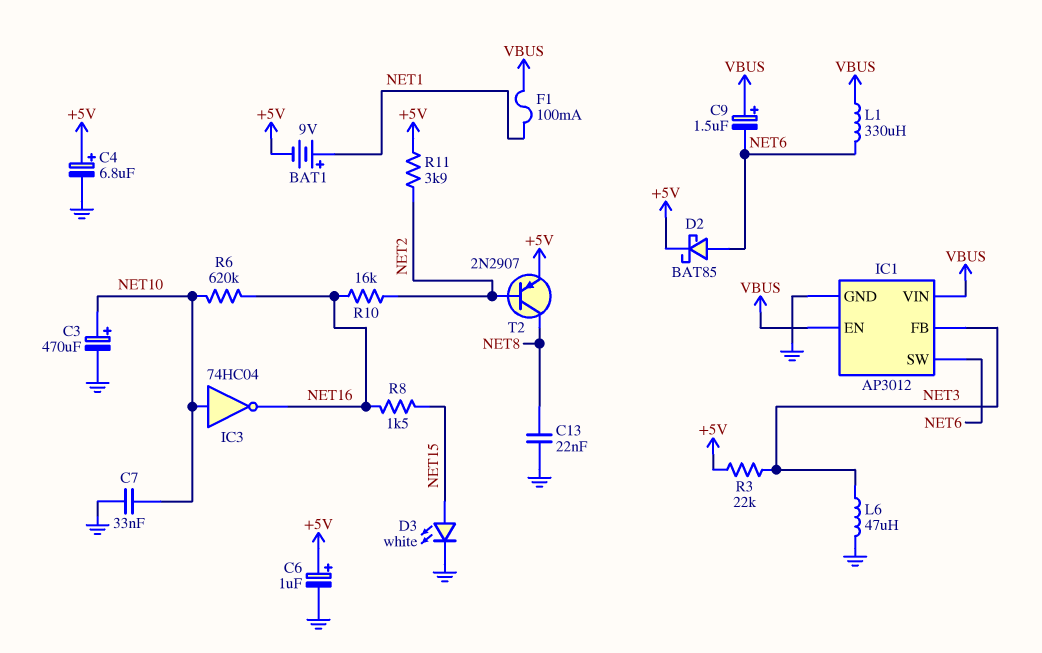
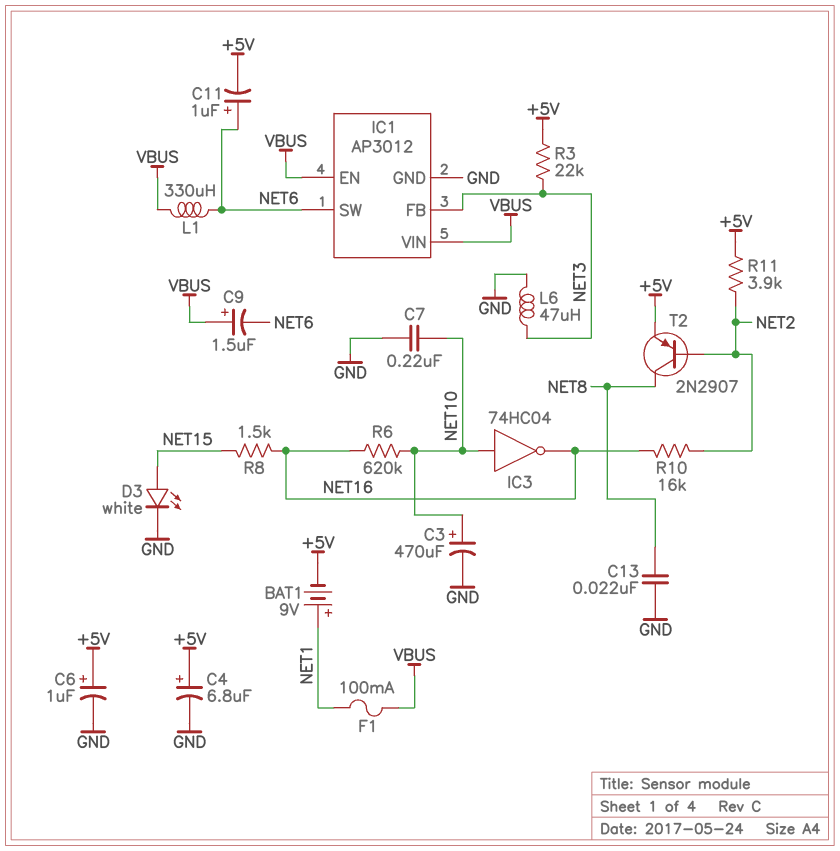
C7: 33nF (GND, NET10) -> 220nF (GND, NET10)
C11: none -> 1uF (plus NET6, minus +5V)
D2: schottky BAT85 (A NET6, K +5V) -> none

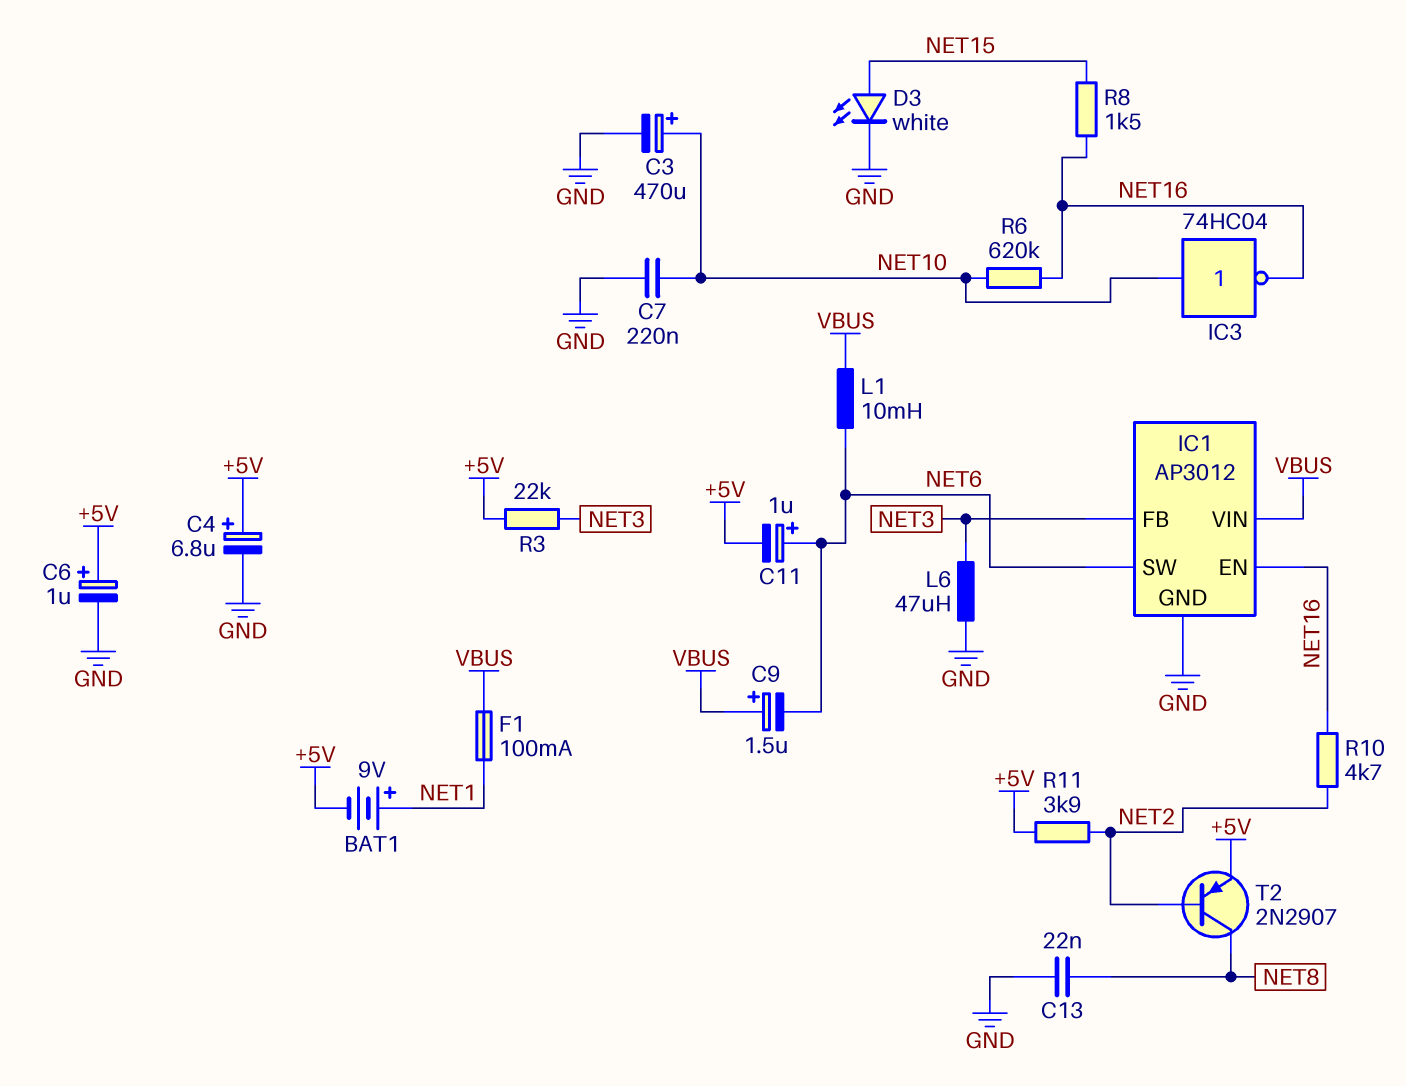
IC1 pin EN: VBUS -> NET16
L1: 330uH (NET6, VBUS) -> 10mH (NET6, VBUS)
R10: 16k (NET2, NET16) -> 4.7k (NET2, NET16)

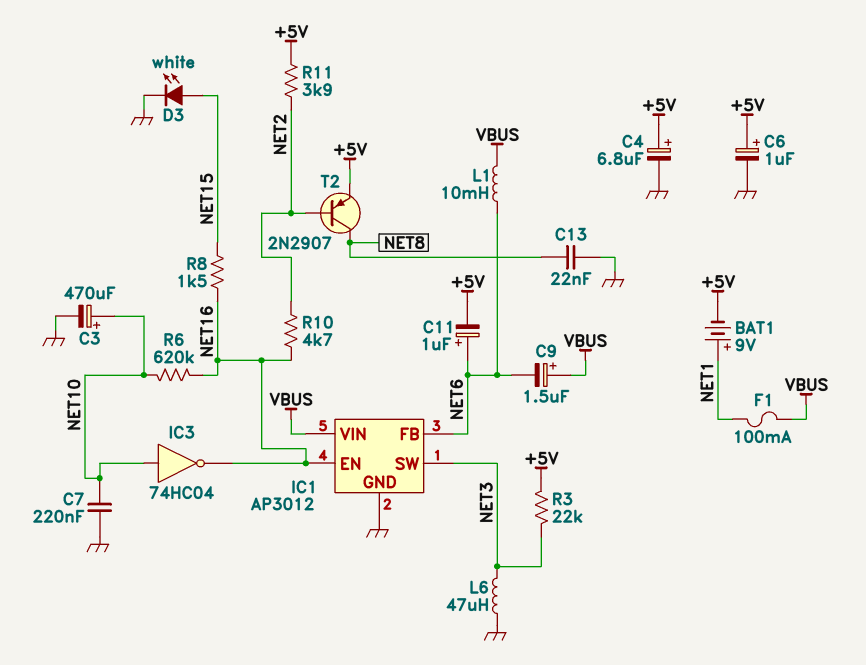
IC1 pin FB: NET3 -> NET6
IC1 pin SW: NET6 -> NET3

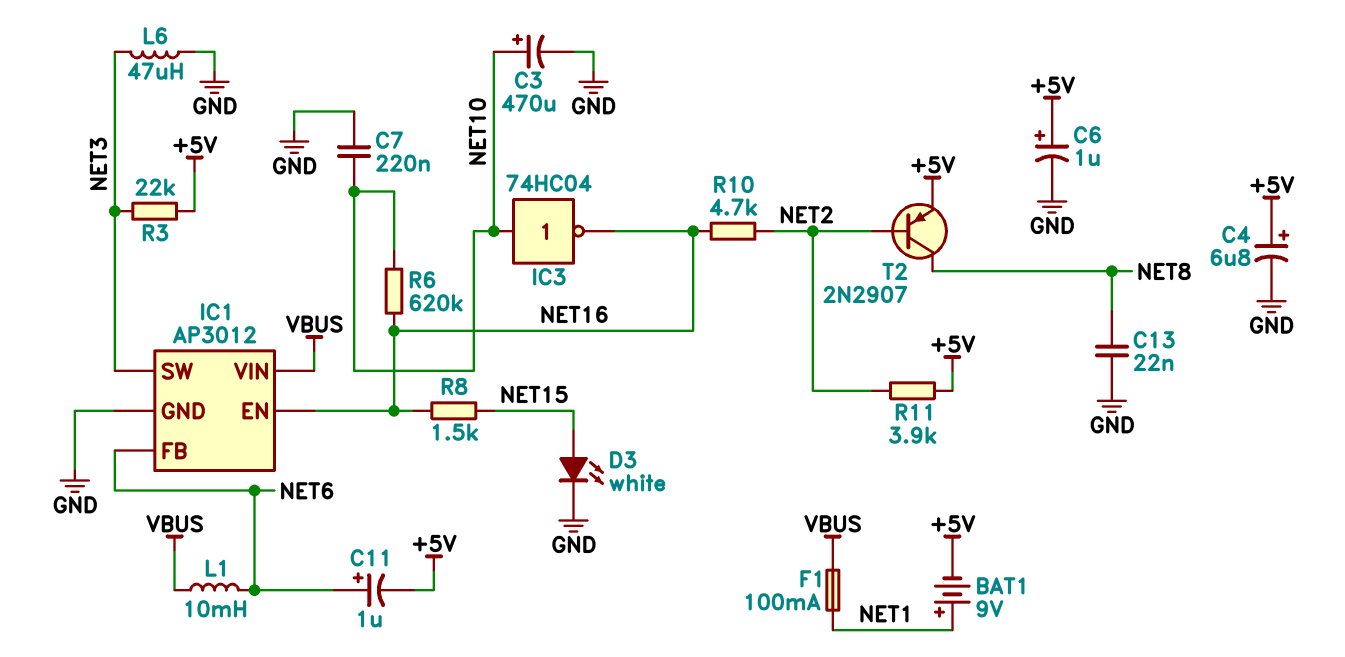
C9: 1.5uF (plus VBUS, minus NET6) -> none

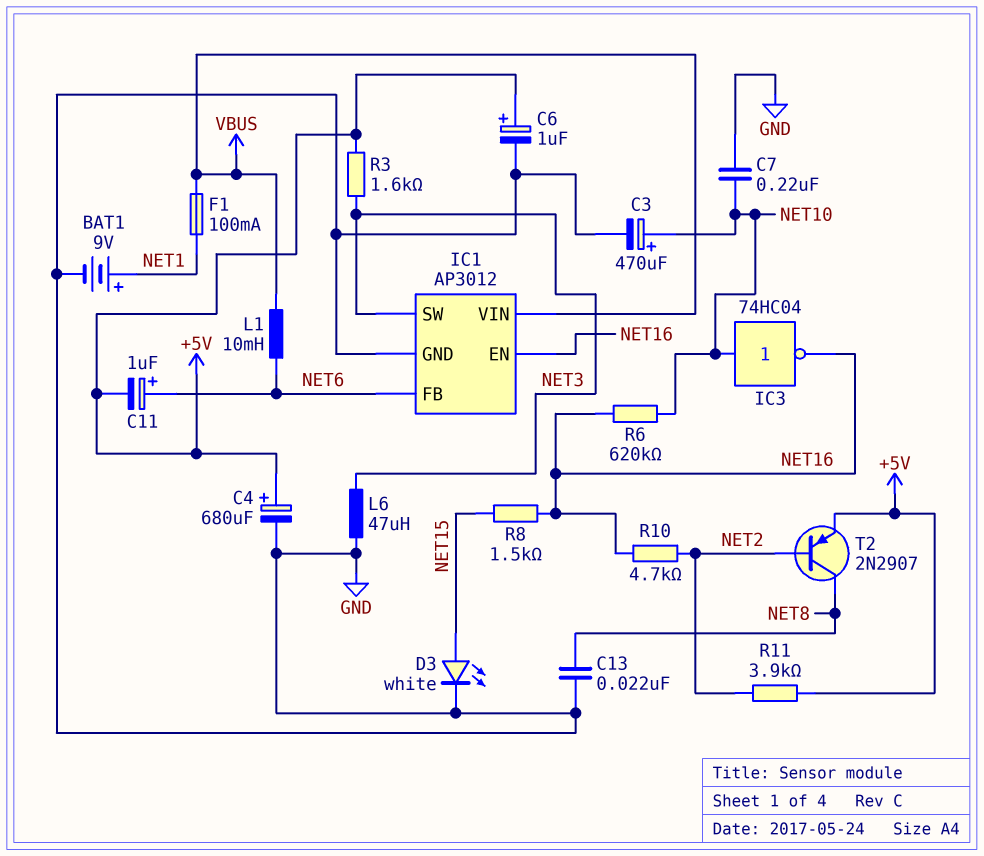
BAT1: 9V (plus NET1, minus +5V) -> 9V (plus NET1, minus GND)
C4: 6.8uF (plus +5V, minus GND) -> 680uF (plus +5V, minus GND)
R3: 22k (+5V, NET3) -> 1.6k (+5V, NET3)

